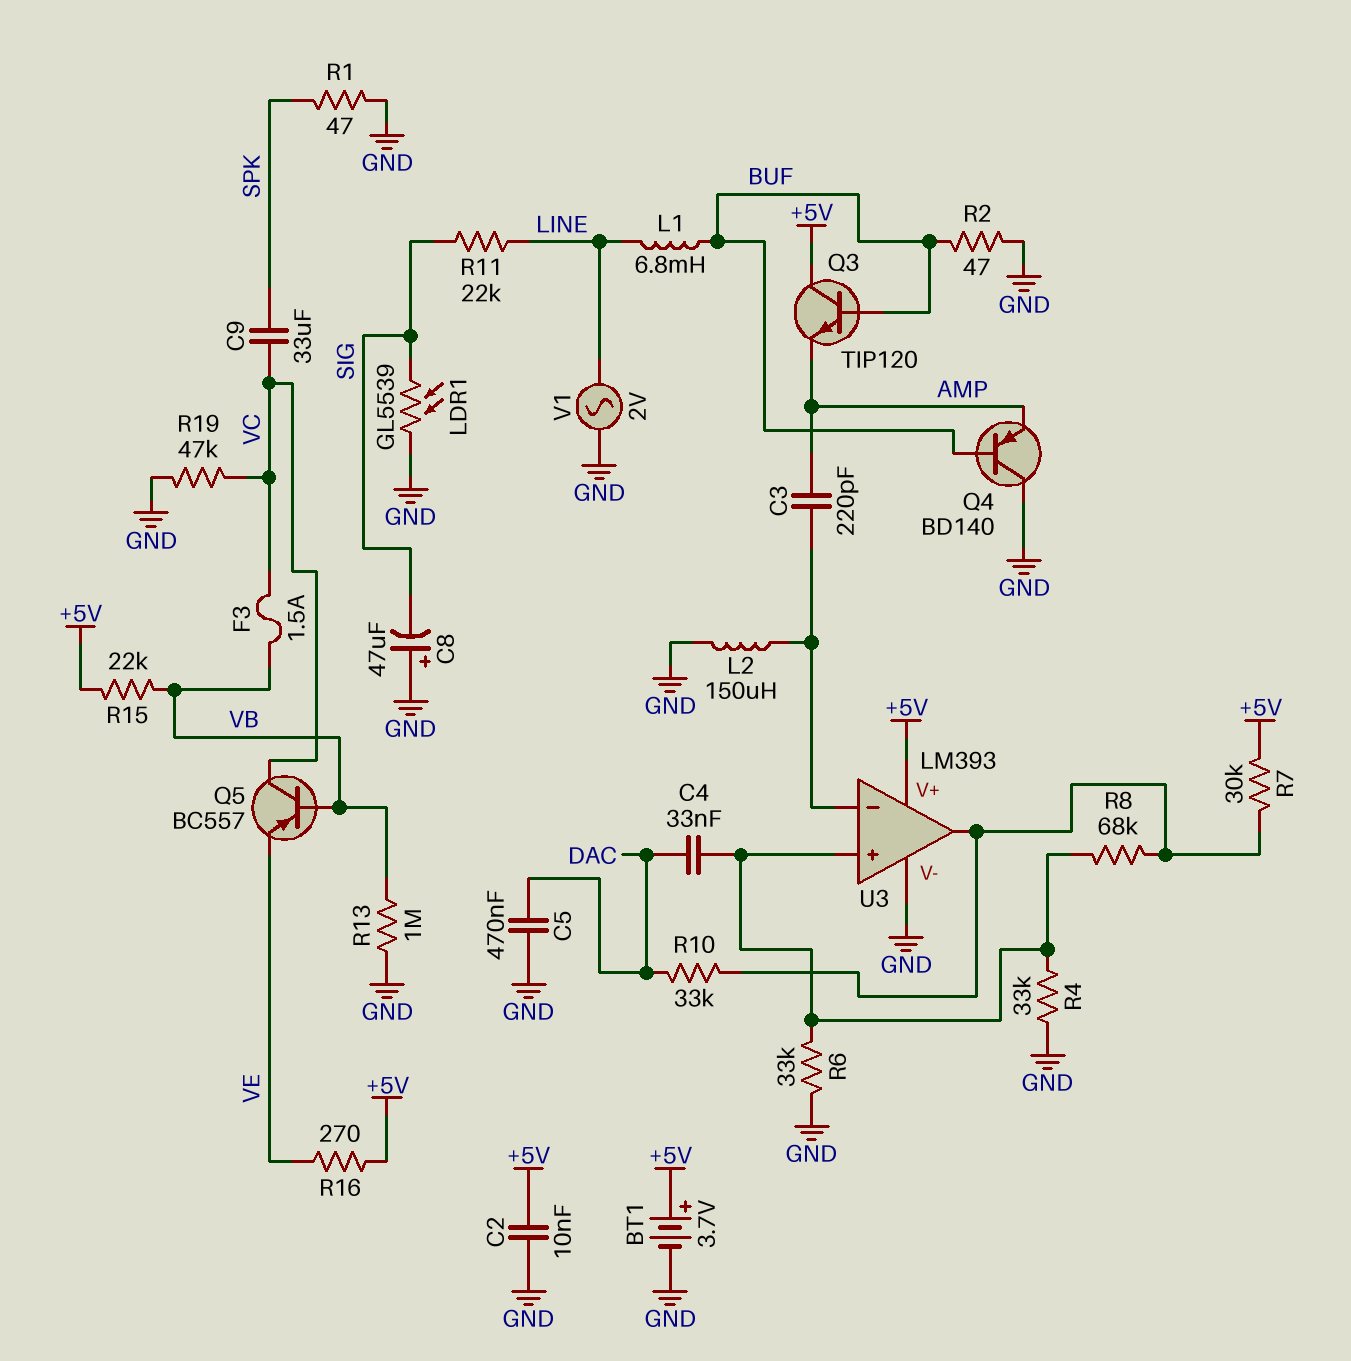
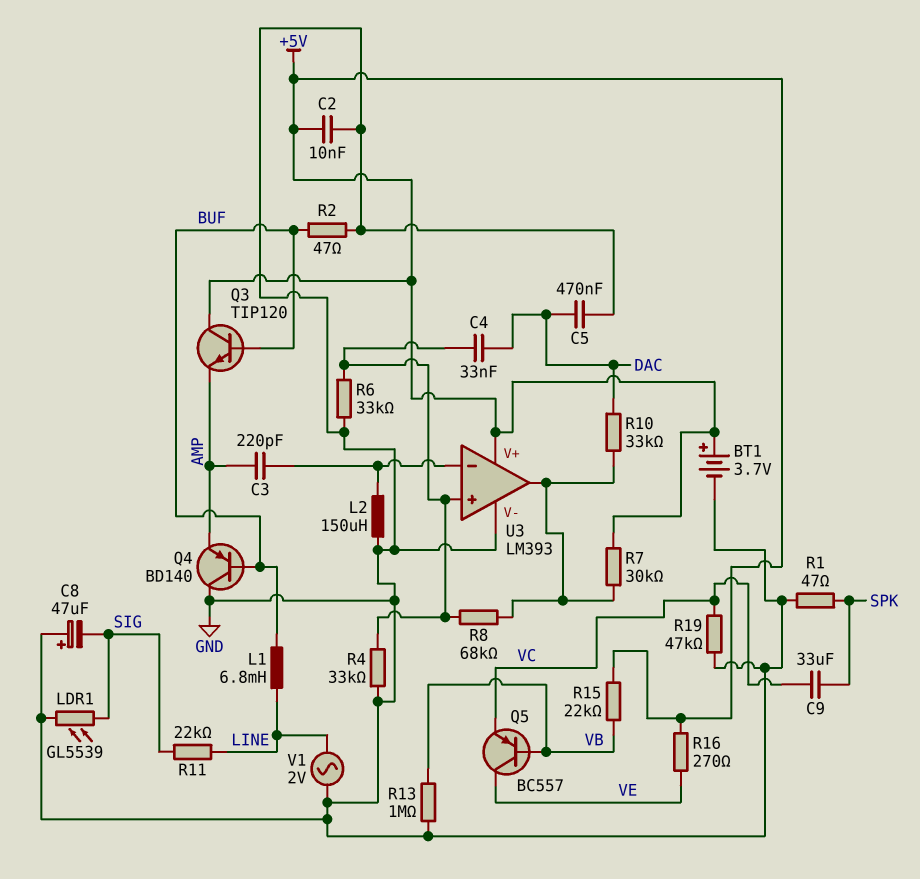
F3: 1.5A (VB, VC) -> none
Q5: PNP BC557 (B VB, C VC, E VE) -> PNP BC557 (B VB, C VE, E VC)

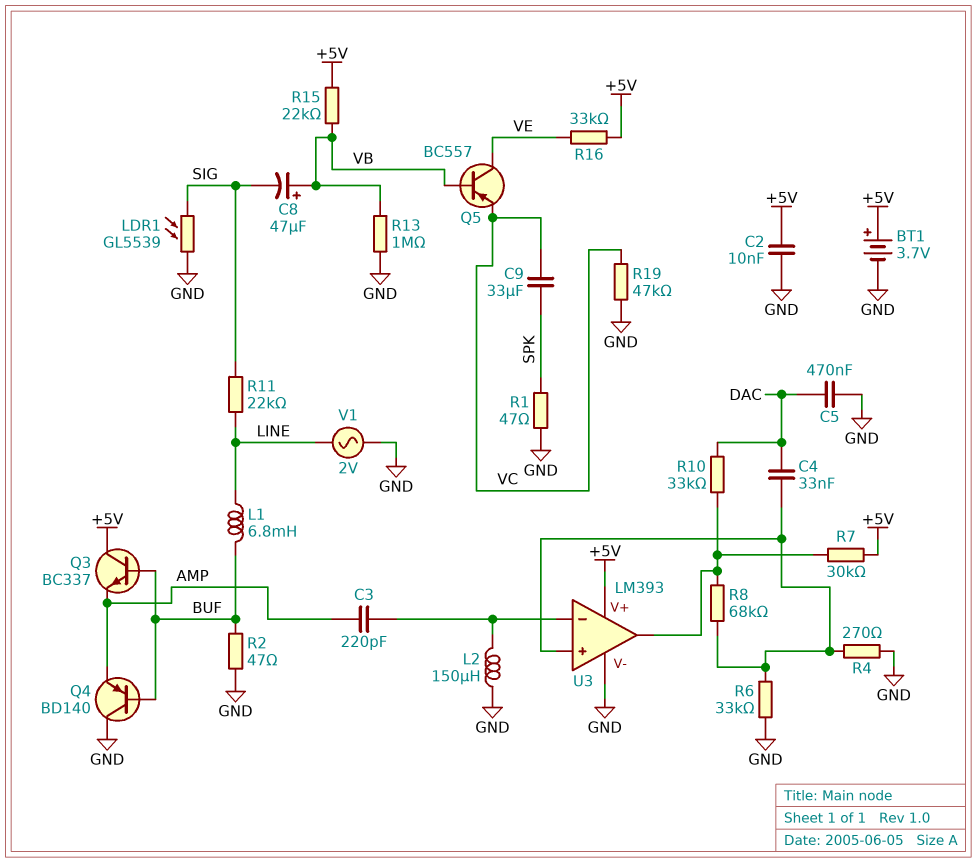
C8: 47uF (plus GND, minus SIG) -> 47uF (plus VB, minus SIG)
Q3: NPN TIP120 (B BUF, C +5V, E AMP) -> NPN BC337 (B BUF, C +5V, E AMP)
R4: 33k (GND, U3/in+) -> 270 (GND, U3/in+)
R16: 270 (+5V, VE) -> 33k (+5V, VE)

